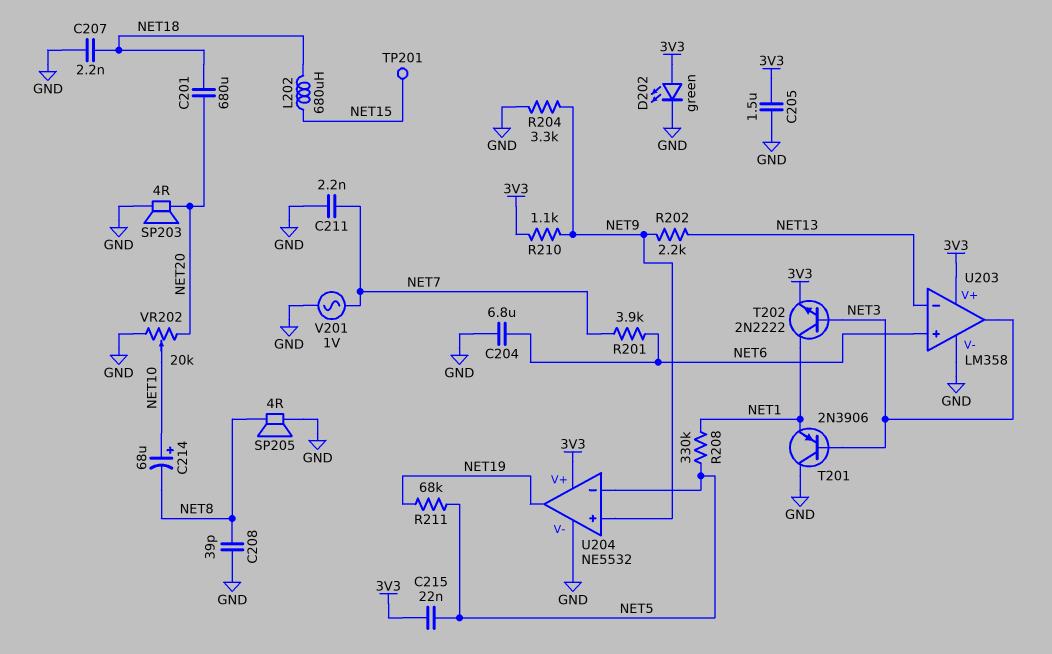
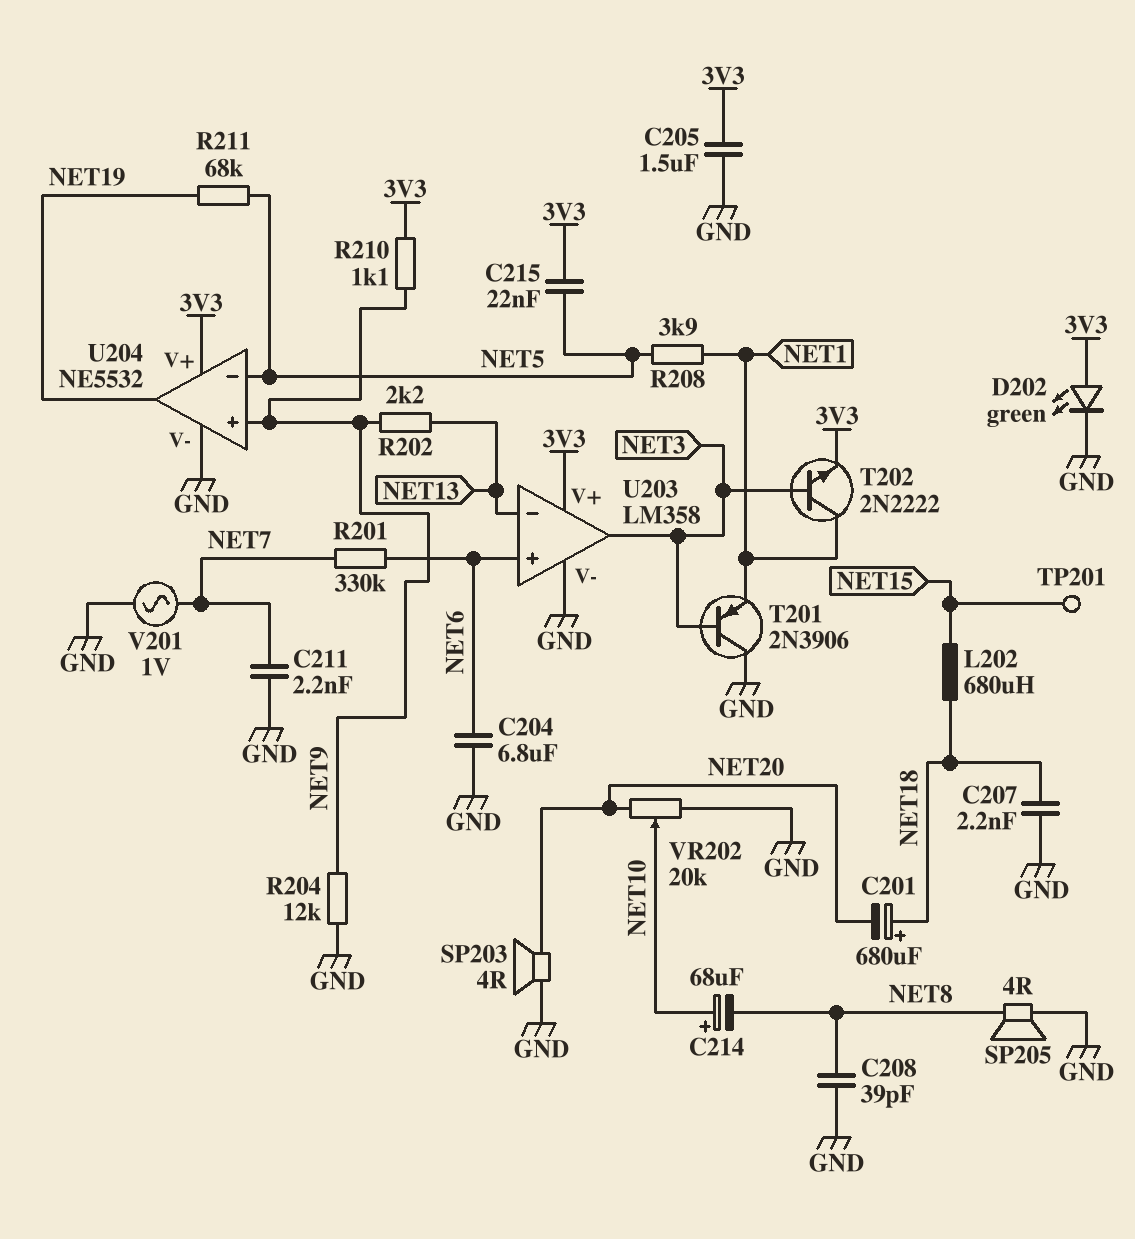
C201: 680uF (NET18, NET20) -> 680uF (plus NET18, minus NET20)
R201: 3.9k (NET6, NET7) -> 330k (NET6, NET7)
R204: 3.3k (GND, NET9) -> 12k (GND, NET9)
R208: 330k (NET1, NET5) -> 3.9k (NET1, NET5)

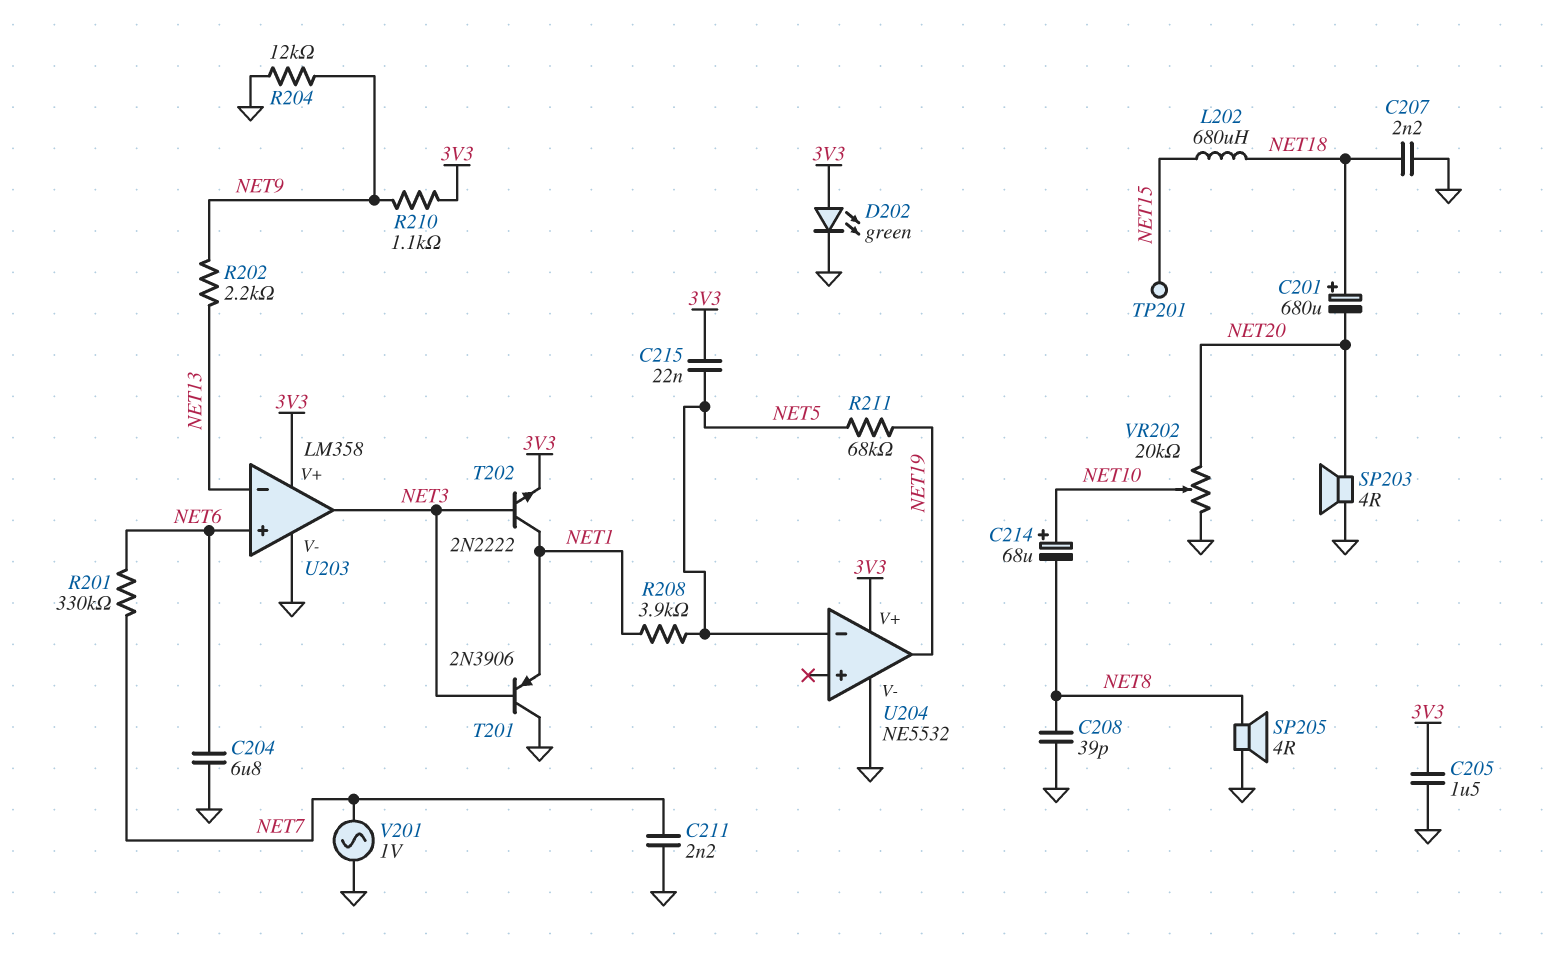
U204 pin in+: NET9 -> none

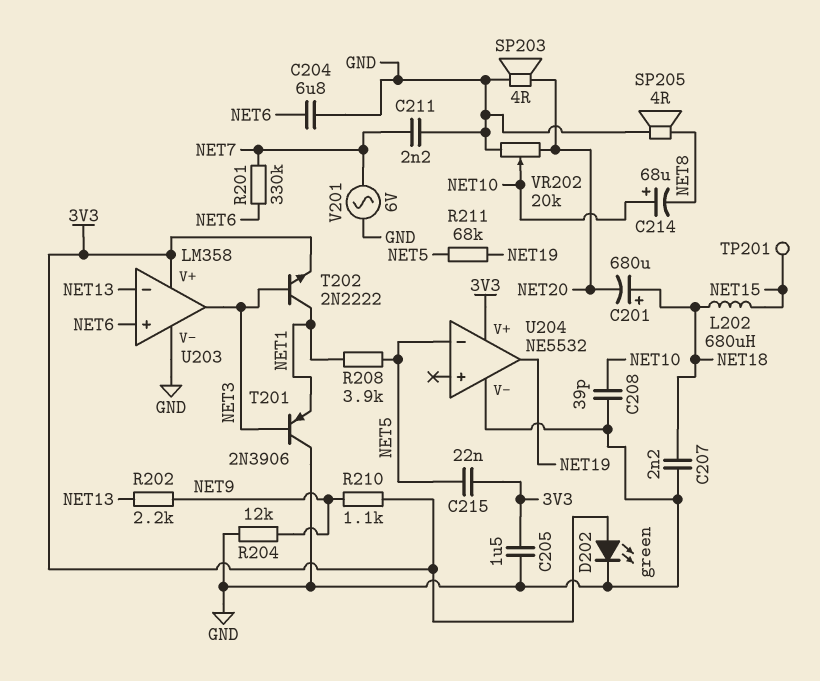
C208: 39pF (GND, NET8) -> 39pF (GND, NET10)
V201: AC 1V (GND, NET7) -> AC 6V (GND, NET7)

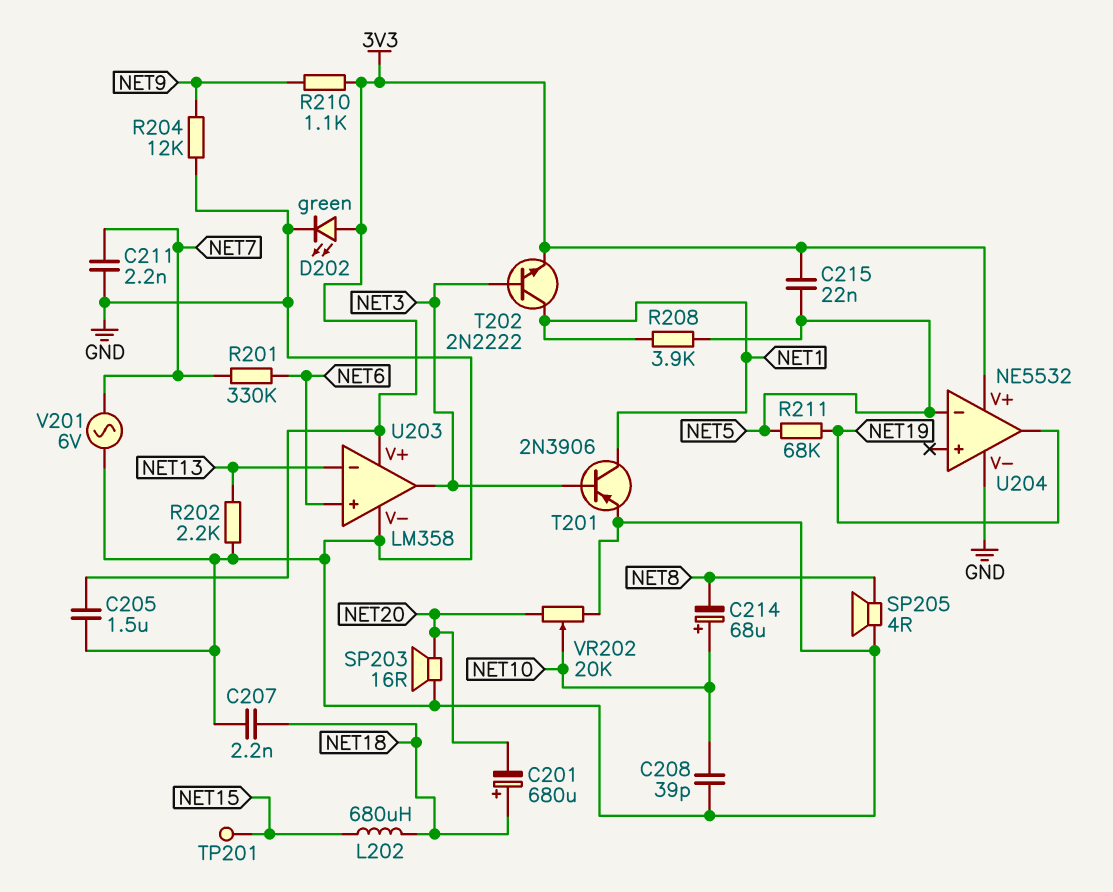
C204: 6.8uF (GND, NET6) -> none
R202: 2.2k (NET9, NET13) -> 2.2k (GND, NET13)
SP203: speaker 4R (GND, NET20) -> speaker 16R (GND, NET20)
T201: PNP 2N3906 (B NET3, C GND, E NET1) -> PNP 2N3906 (B NET3, C NET1, E GND)

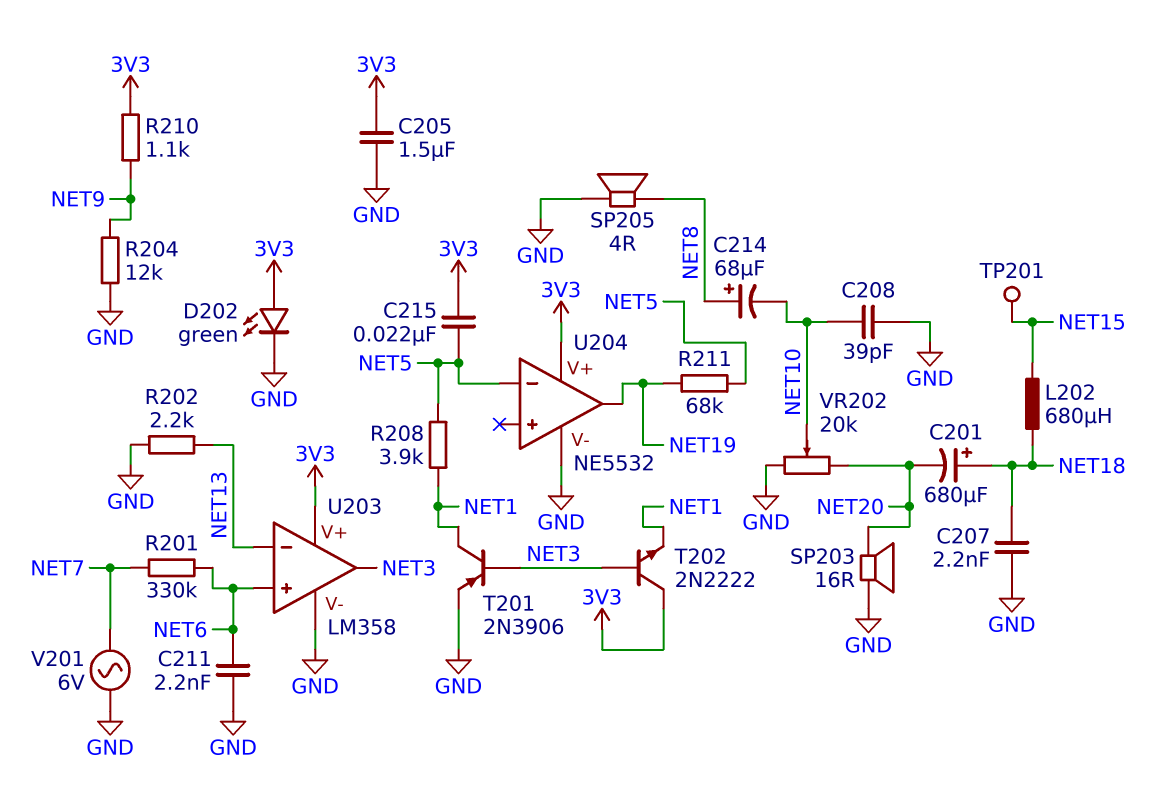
C211: 2.2nF (GND, NET7) -> 2.2nF (GND, NET6)
C214: 68uF (plus NET10, minus NET8) -> 68uF (plus NET8, minus NET10)
T202: NPN 2N2222 (B NET3, C NET1, E 3V3) -> NPN 2N2222 (B NET3, C 3V3, E NET1)

